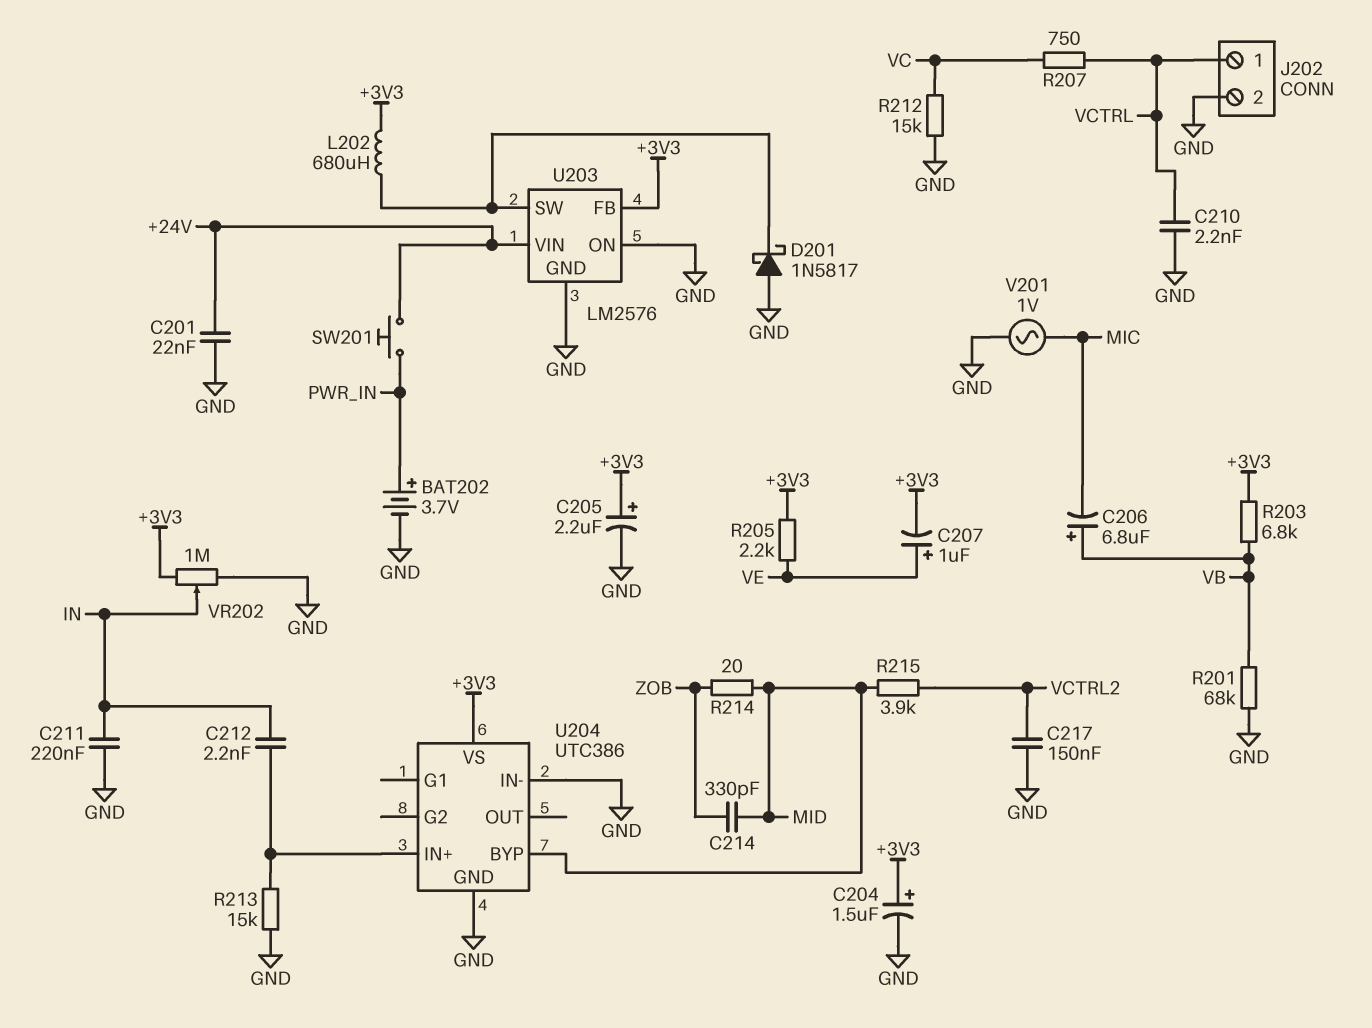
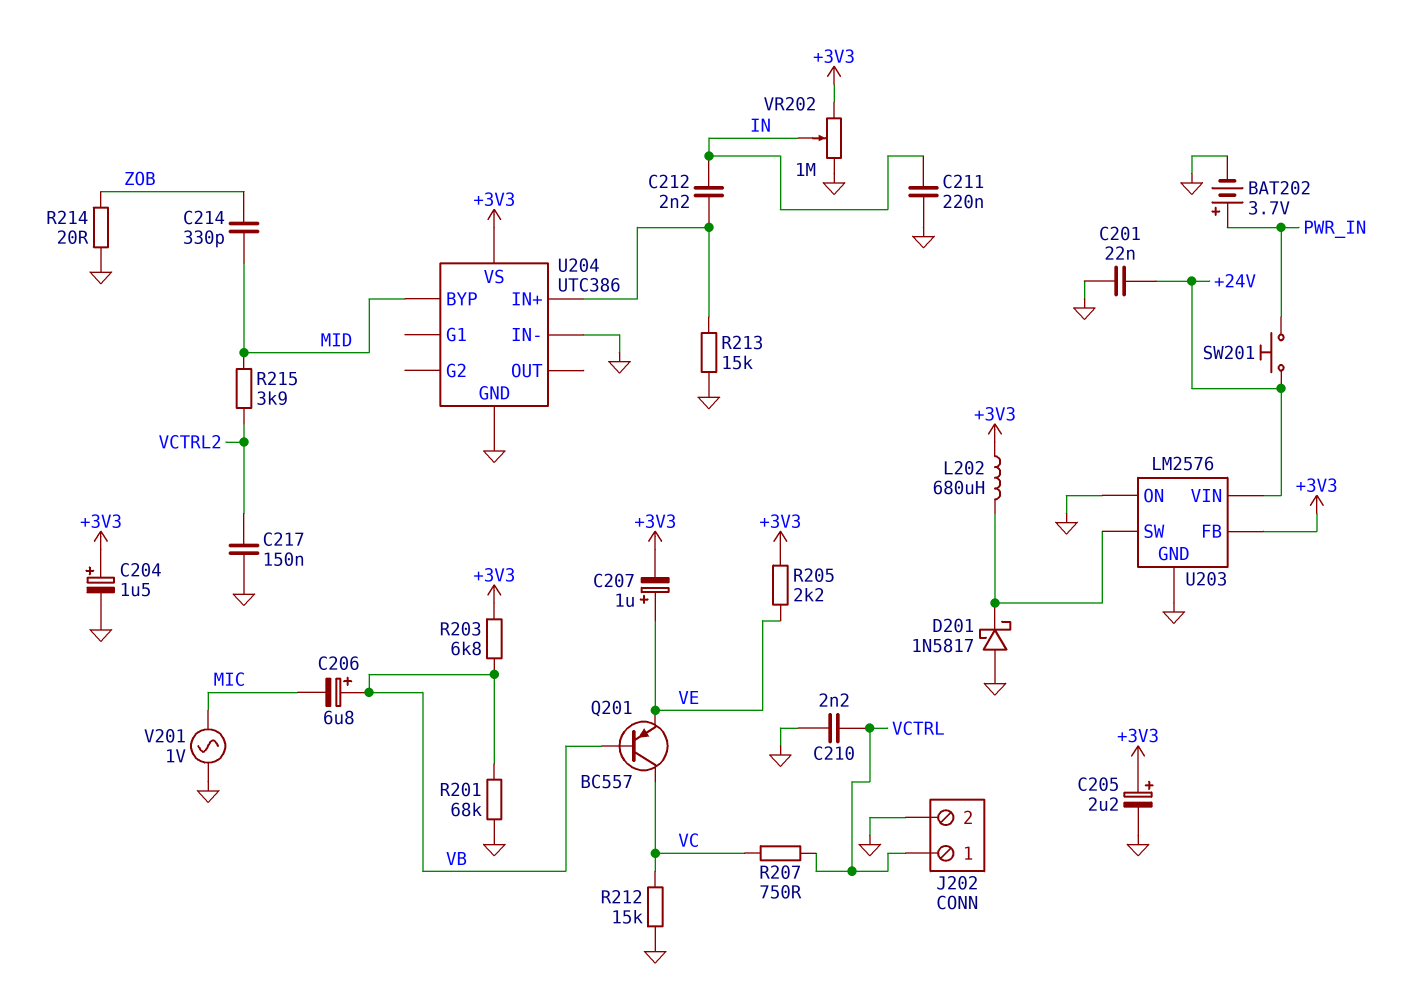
Q201: none -> PNP BC557 (B VB, C VC, E VE)
R214: 20 (MID, ZOB) -> 20 (GND, ZOB)

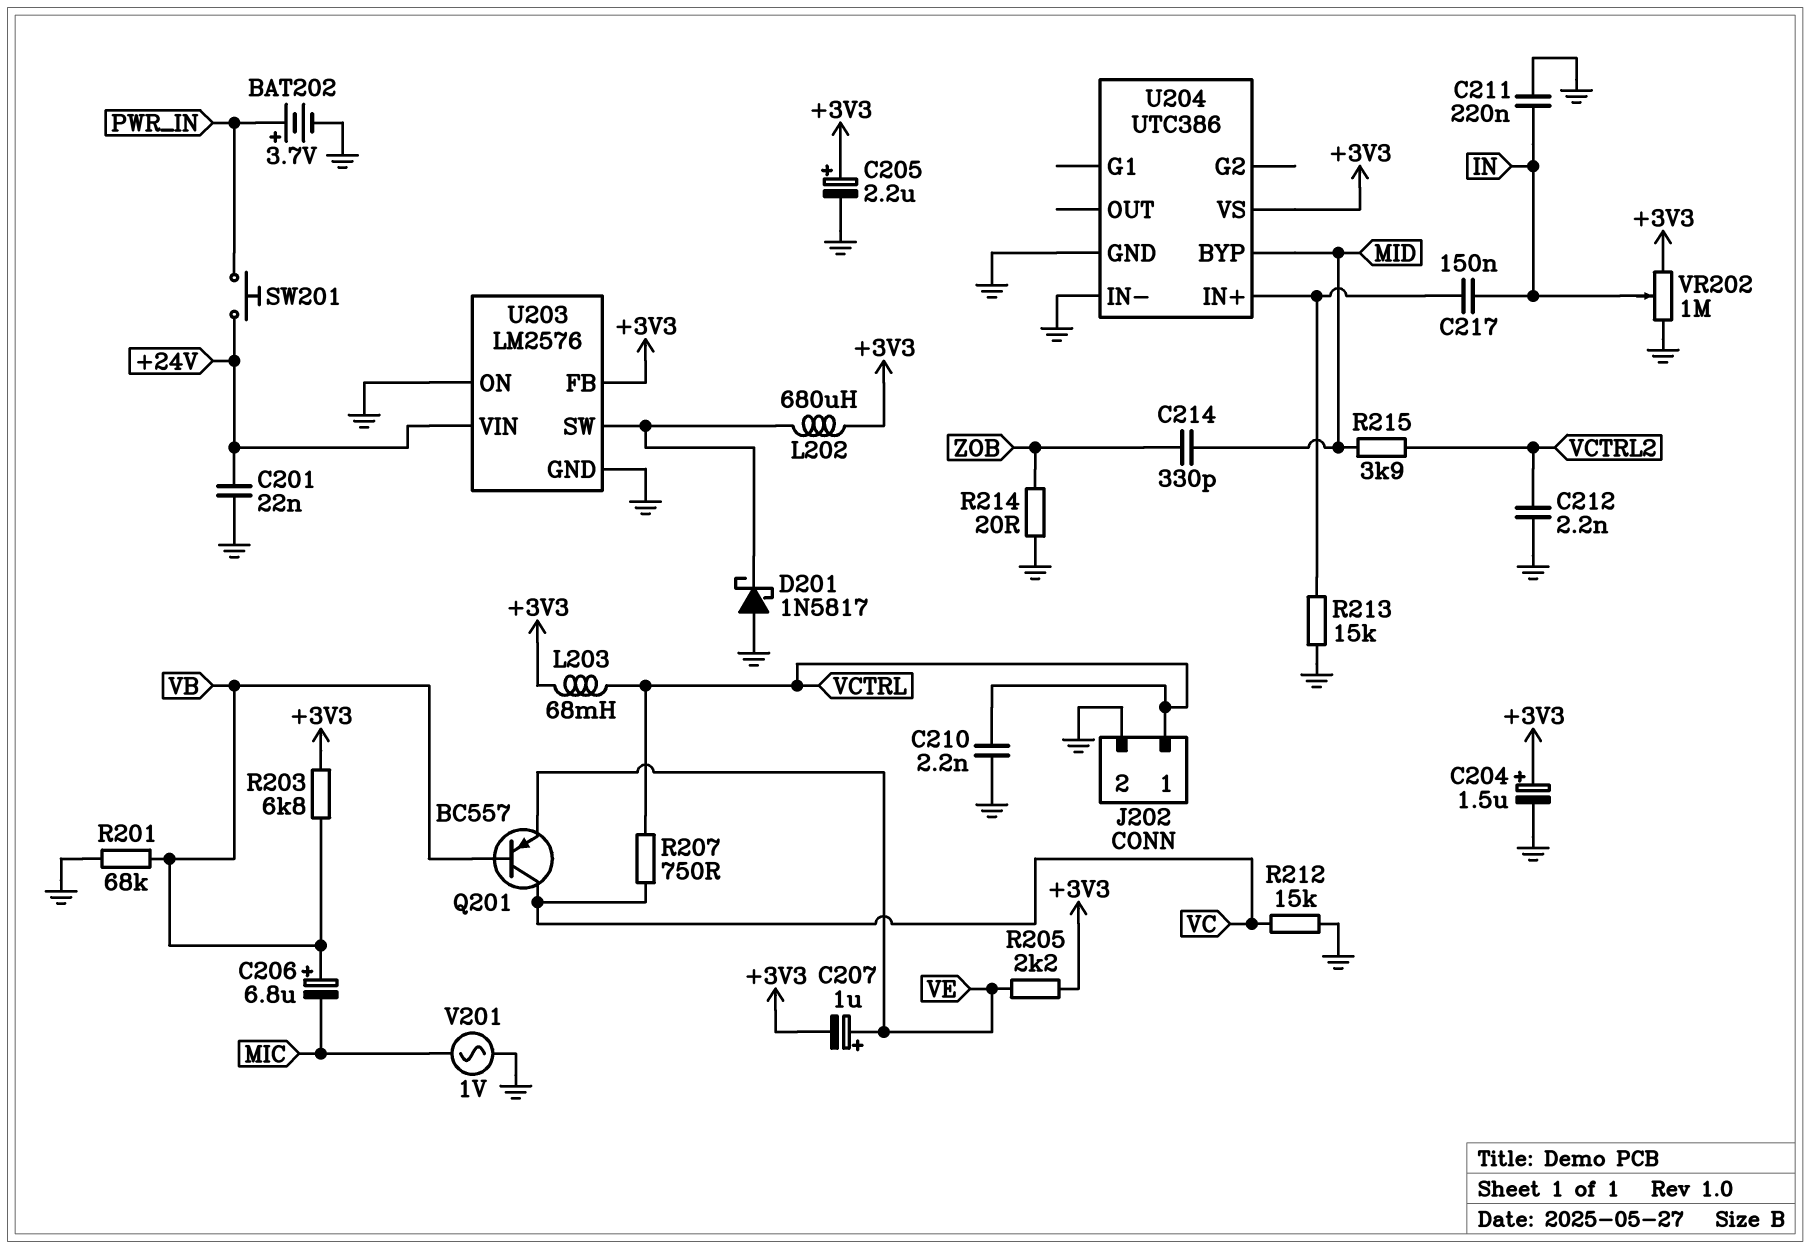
C212: 2.2nF (IN, U204/IN+) -> 2.2nF (GND, VCTRL2)
C217: 150nF (GND, VCTRL2) -> 150nF (IN, U204/IN+)
L203: none -> 68mH (+3V3, VCTRL)

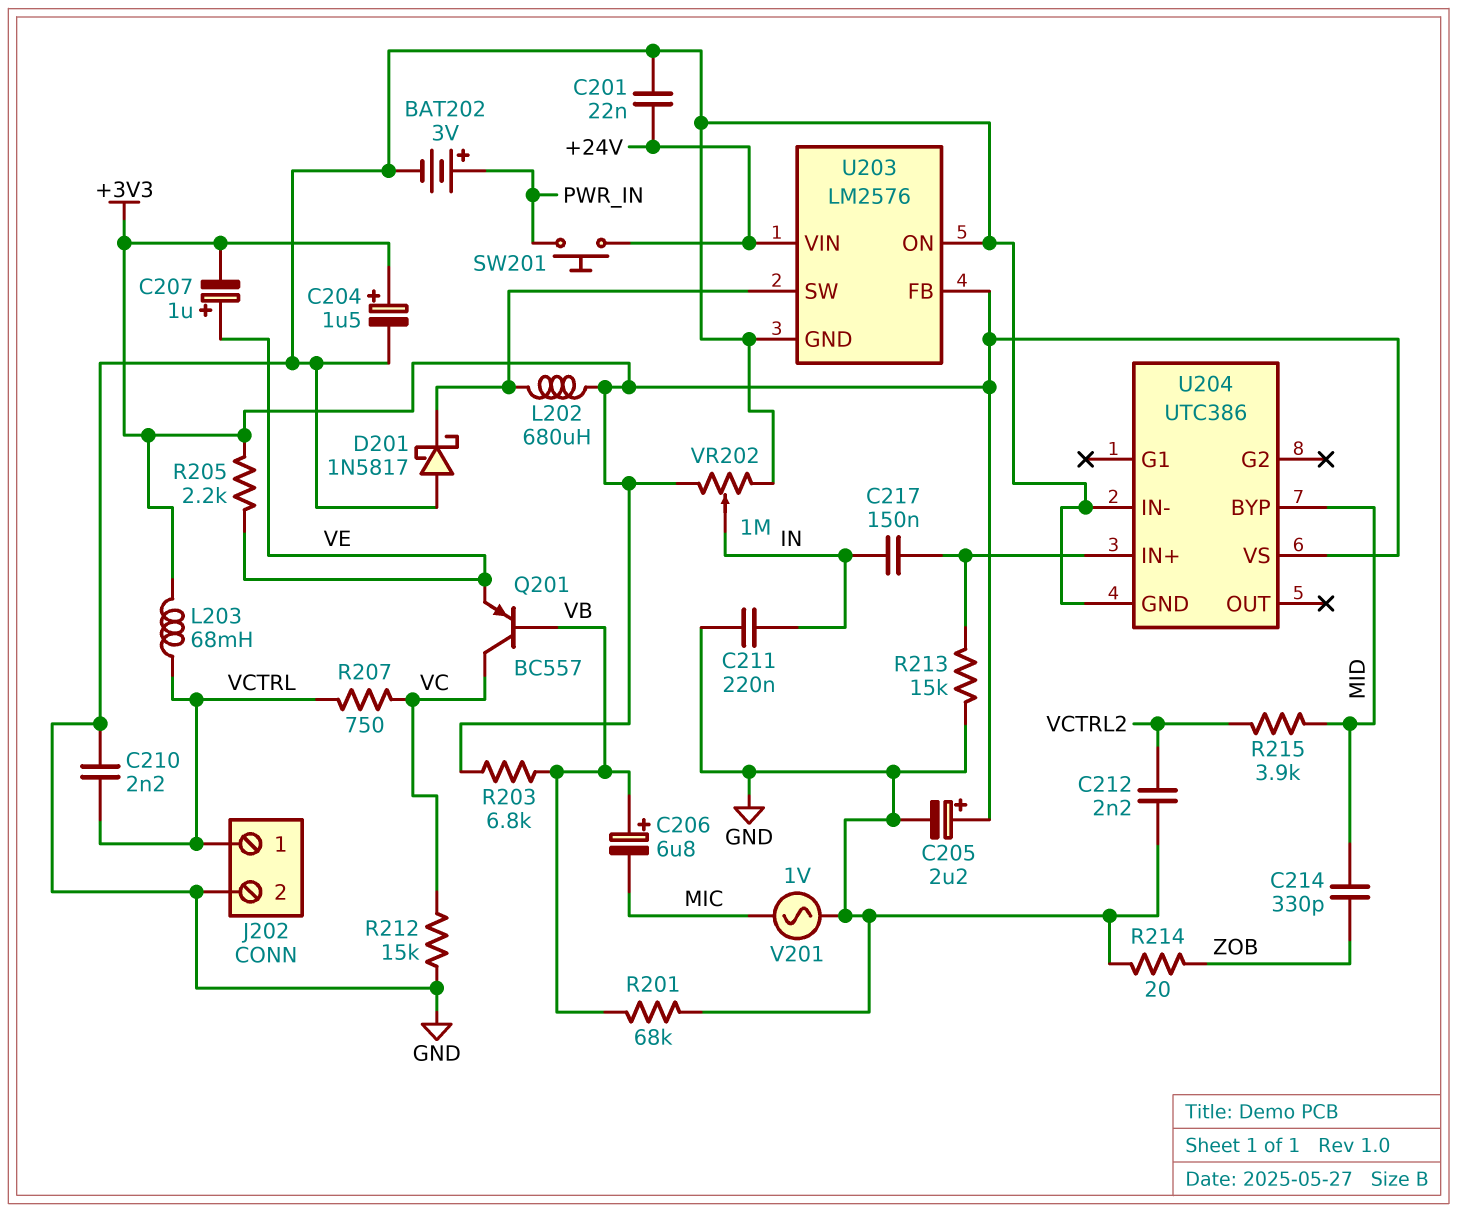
BAT202: 3.7V (plus PWR_IN, minus GND) -> 3V (plus PWR_IN, minus GND)

